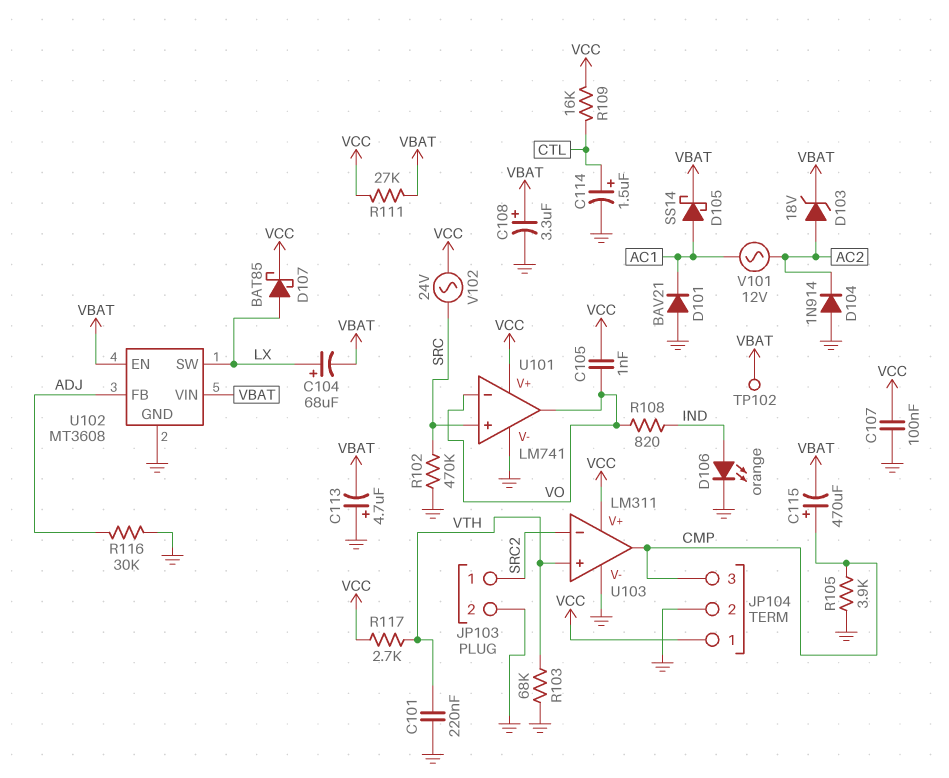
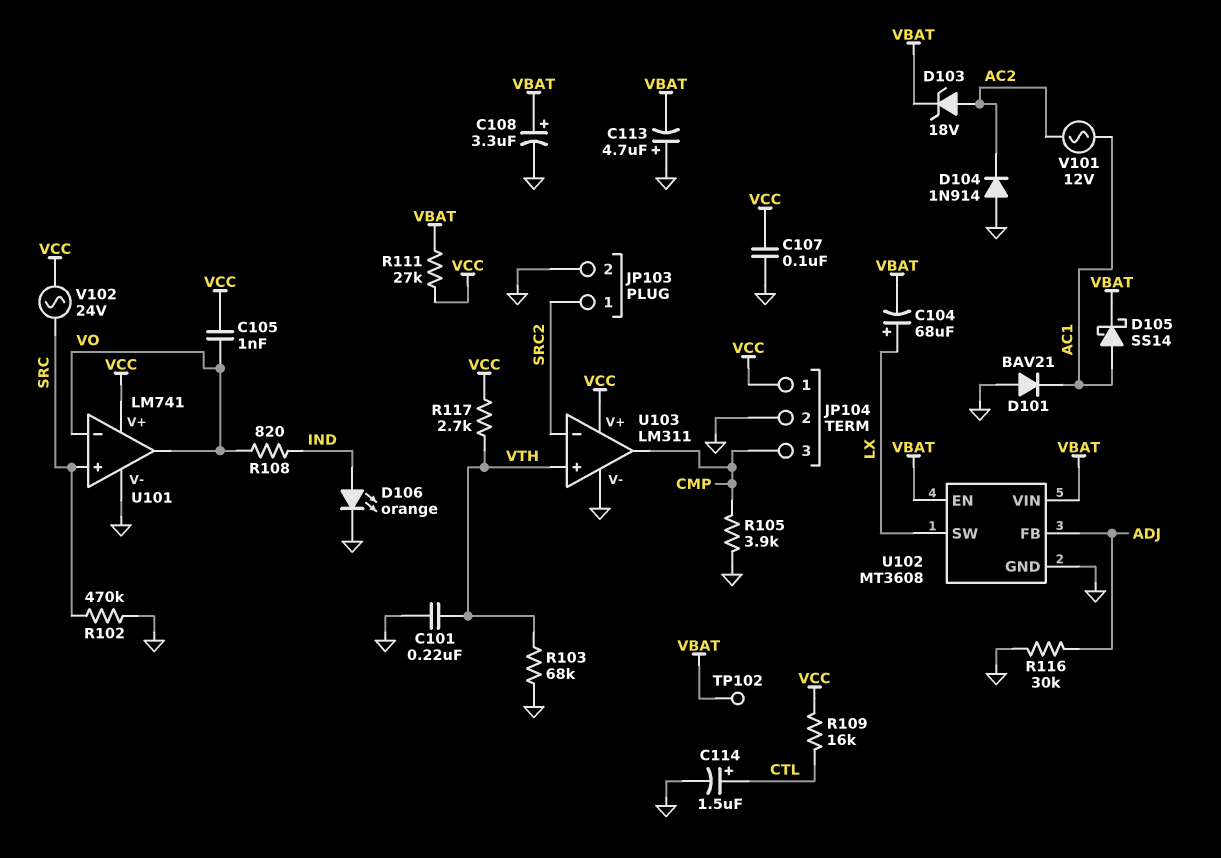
C115: 470uF (plus CMP, minus VBAT) -> none
D107: schottky BAT85 (A LX, K VCC) -> none

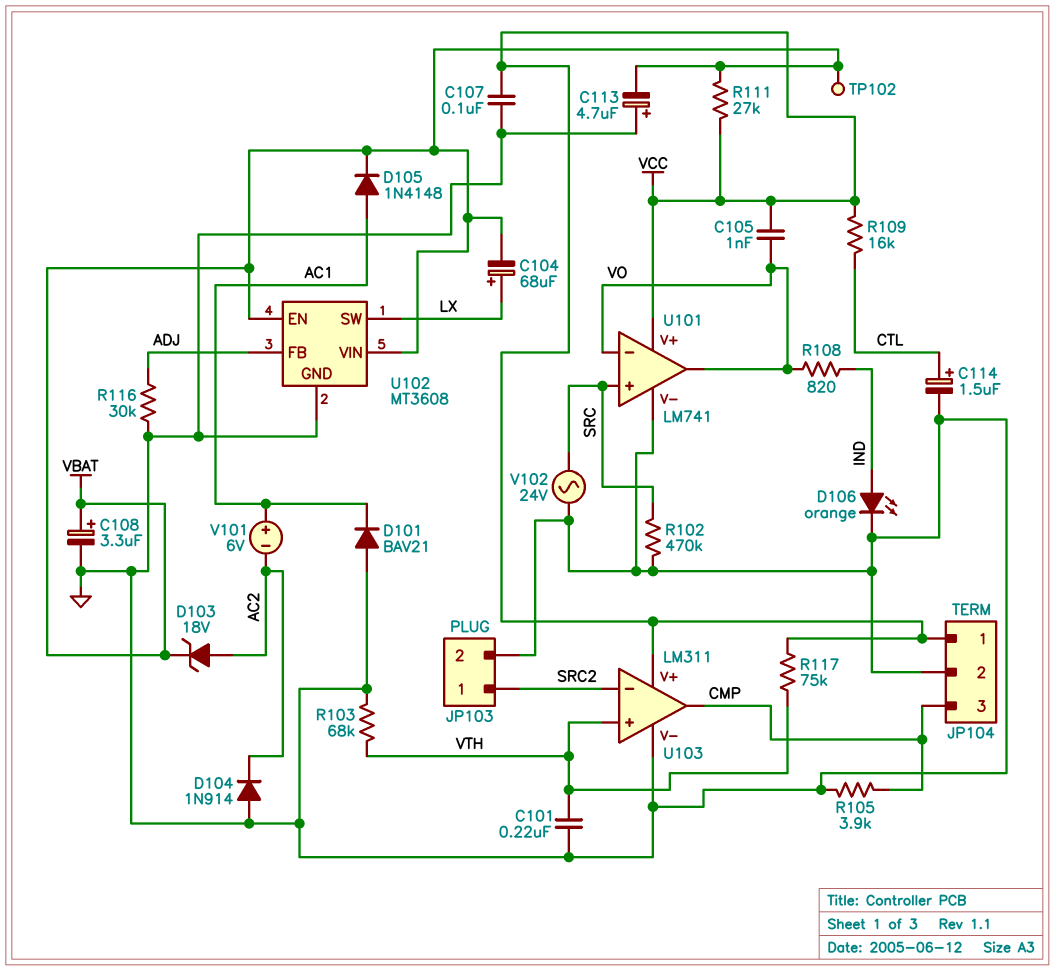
D105: schottky SS14 (A AC1, K VBAT) -> diode 1N4148 (A AC1, K VBAT)
R117: 2.7k (VCC, VTH) -> 75k (VCC, VTH)
V101: AC 12V (AC1, AC2) -> 6V (plus AC1, minus AC2)
V102: AC 24V (SRC, VCC) -> AC 24V (GND, SRC)

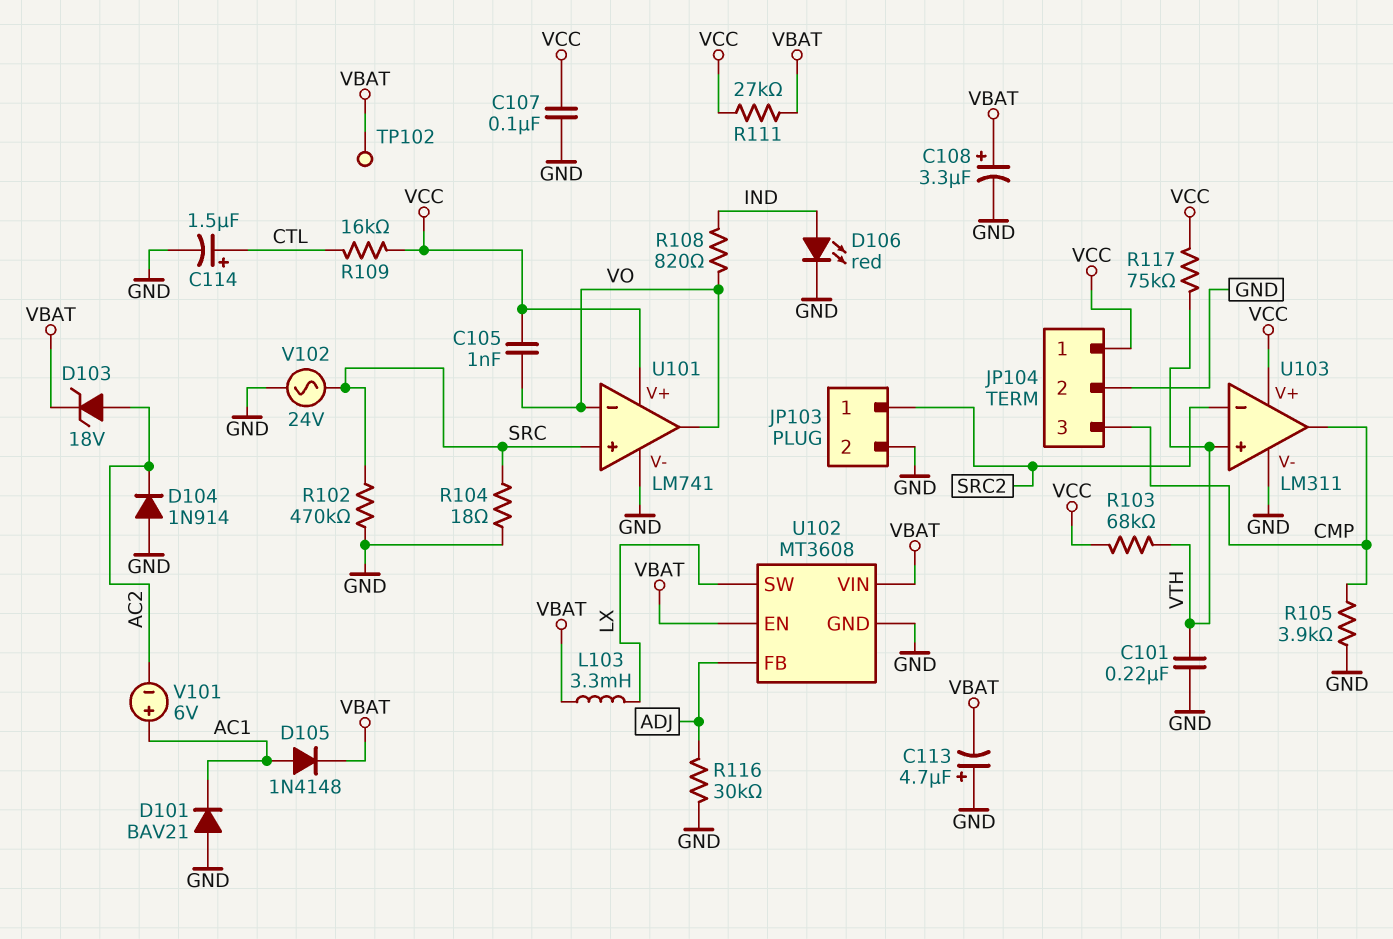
C104: 68uF (plus LX, minus VBAT) -> none
D106: LED orange (A IND, K GND) -> LED red (A IND, K GND)
L103: none -> 3.3mH (LX, VBAT)
R103: 68k (GND, VTH) -> 68k (VCC, VTH)
R104: none -> 18 (GND, SRC)

